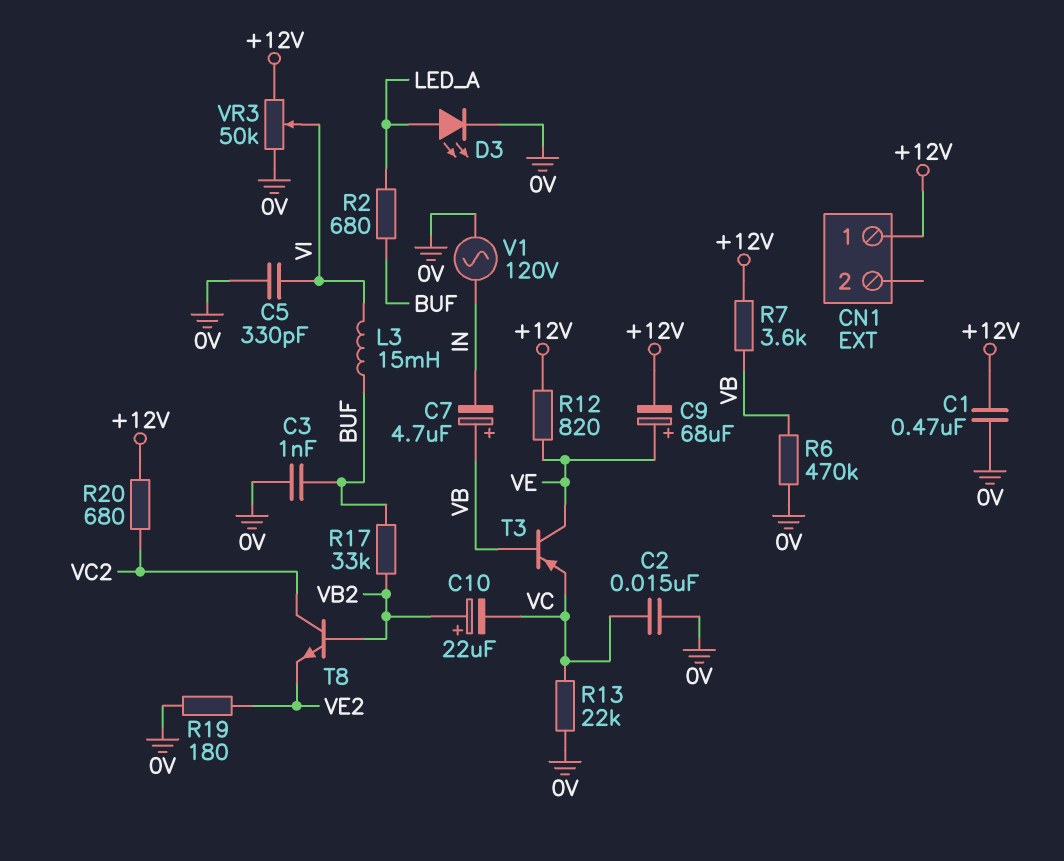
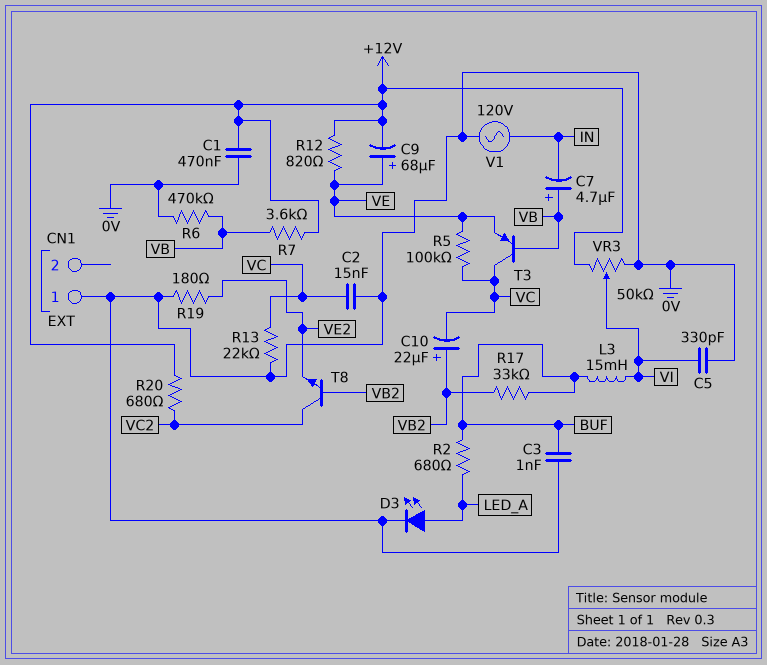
CN1 pin 1: +12V -> 0V
R5: none -> 100k (VC, VE)
T3: PNP (B VB, C VE, E VC) -> PNP (B VB, C VC, E VE)

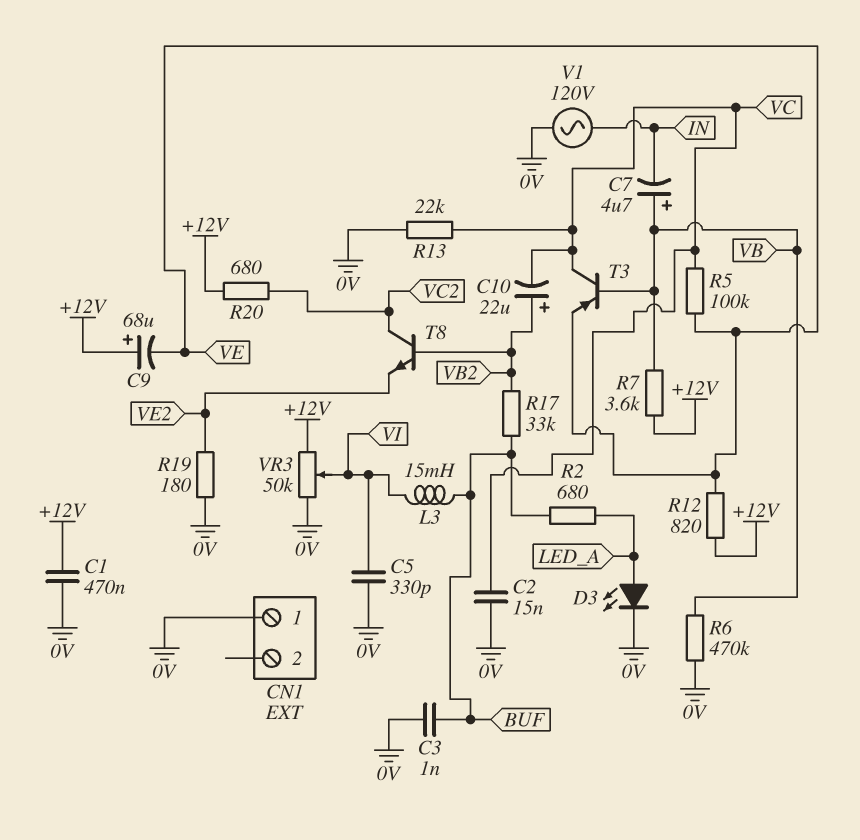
C9: 68uF (plus VE, minus +12V) -> 68uF (plus +12V, minus VE)

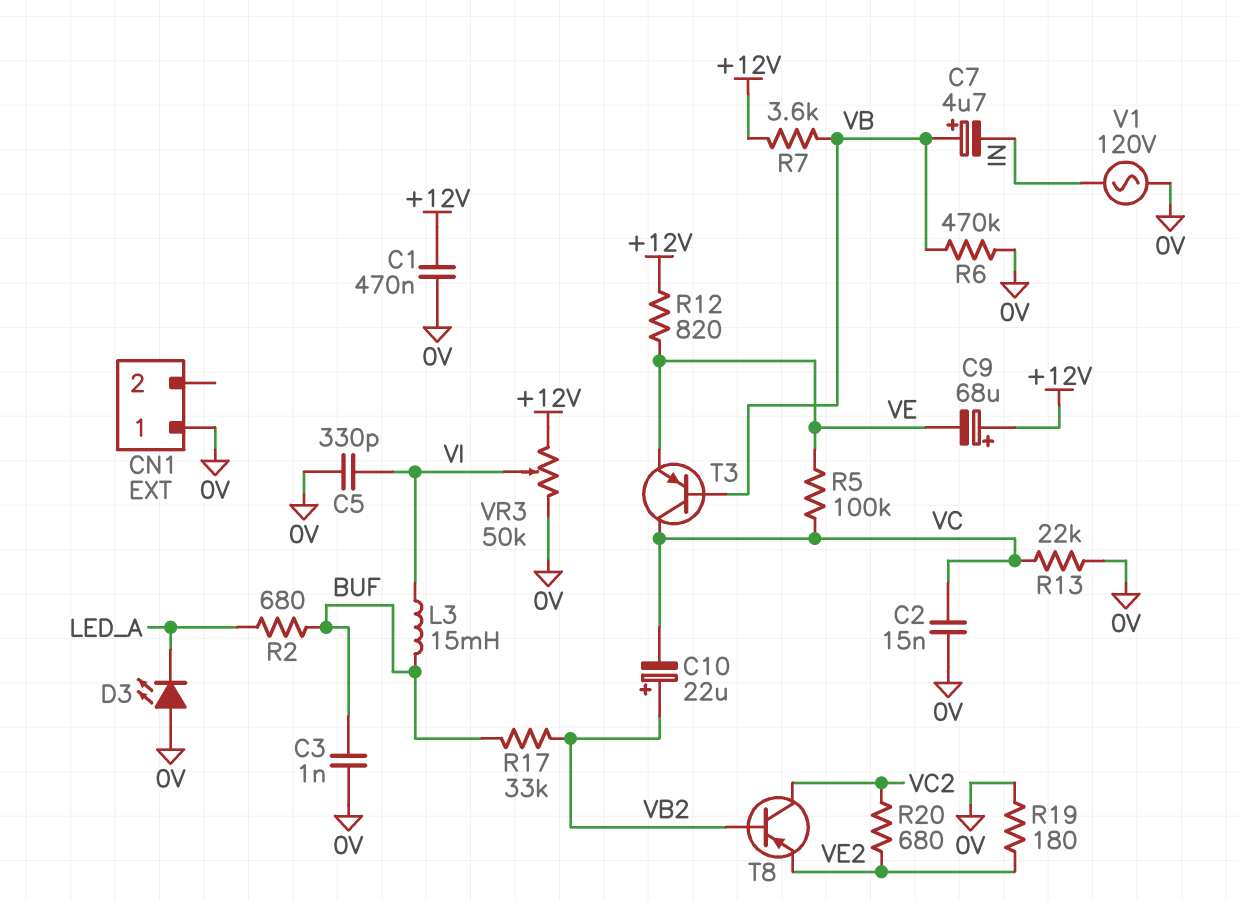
D3: LED (A LED_A, K 0V) -> LED (A 0V, K LED_A)
R20: 680 (+12V, VC2) -> 680 (VC2, VE2)
T8: NPN (B VB2, C VC2, E VE2) -> PNP (B VB2, C VC2, E VE2)

